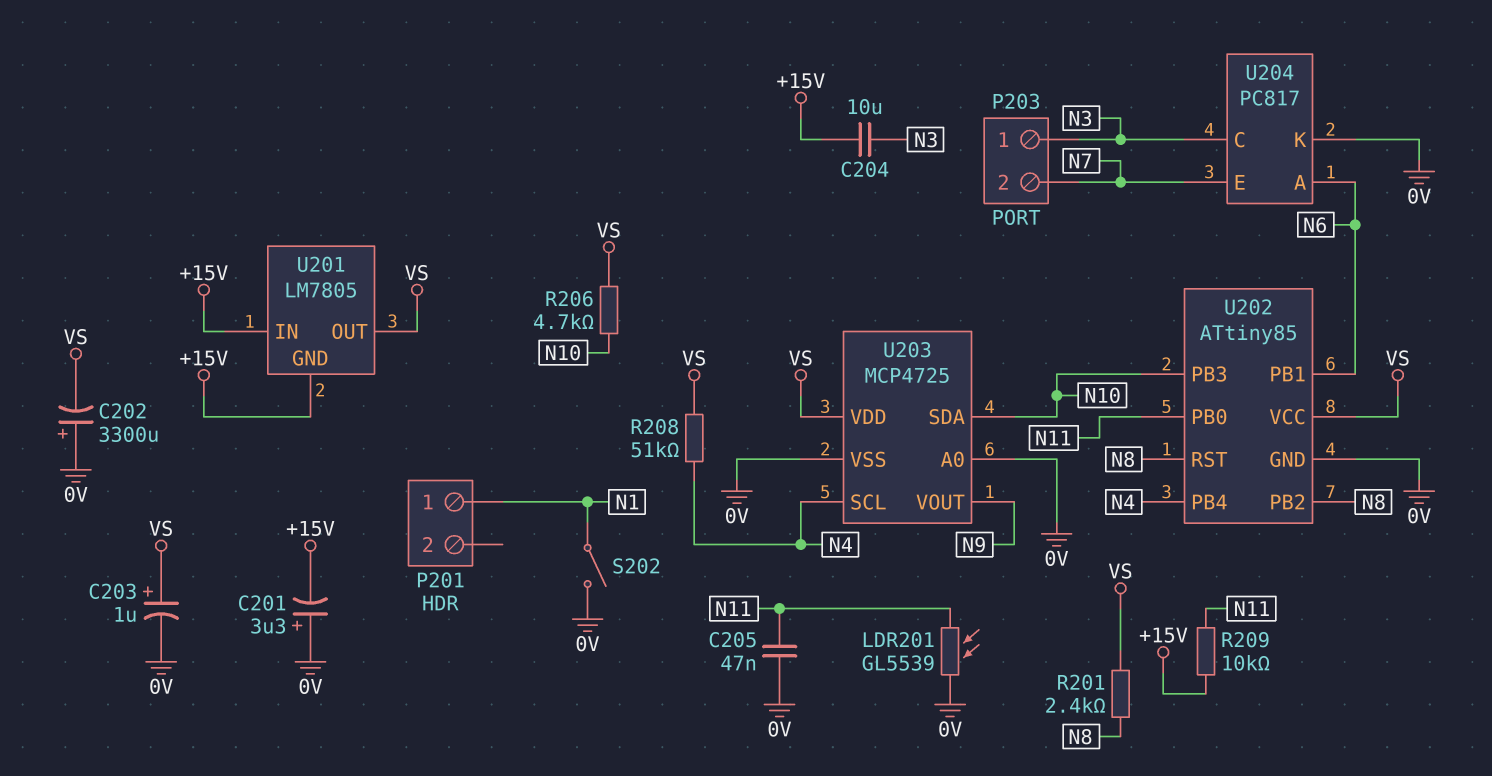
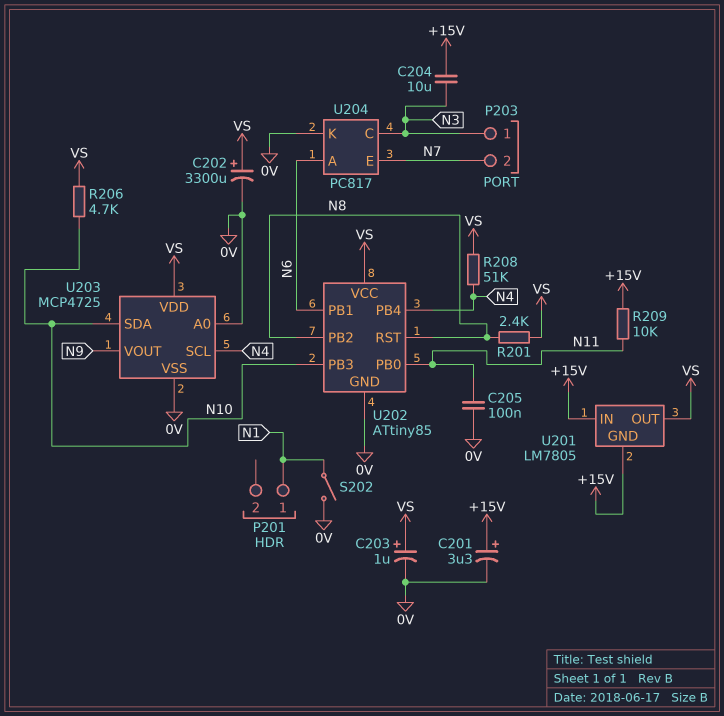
C201: 3.3uF (plus 0V, minus +15V) -> 3.3uF (plus +15V, minus 0V)
C202: 3300uF (plus 0V, minus VS) -> 3300uF (plus VS, minus 0V)
C205: 47nF (0V, N11) -> 100nF (0V, N11)
LDR201: GL5539 (0V, N11) -> none

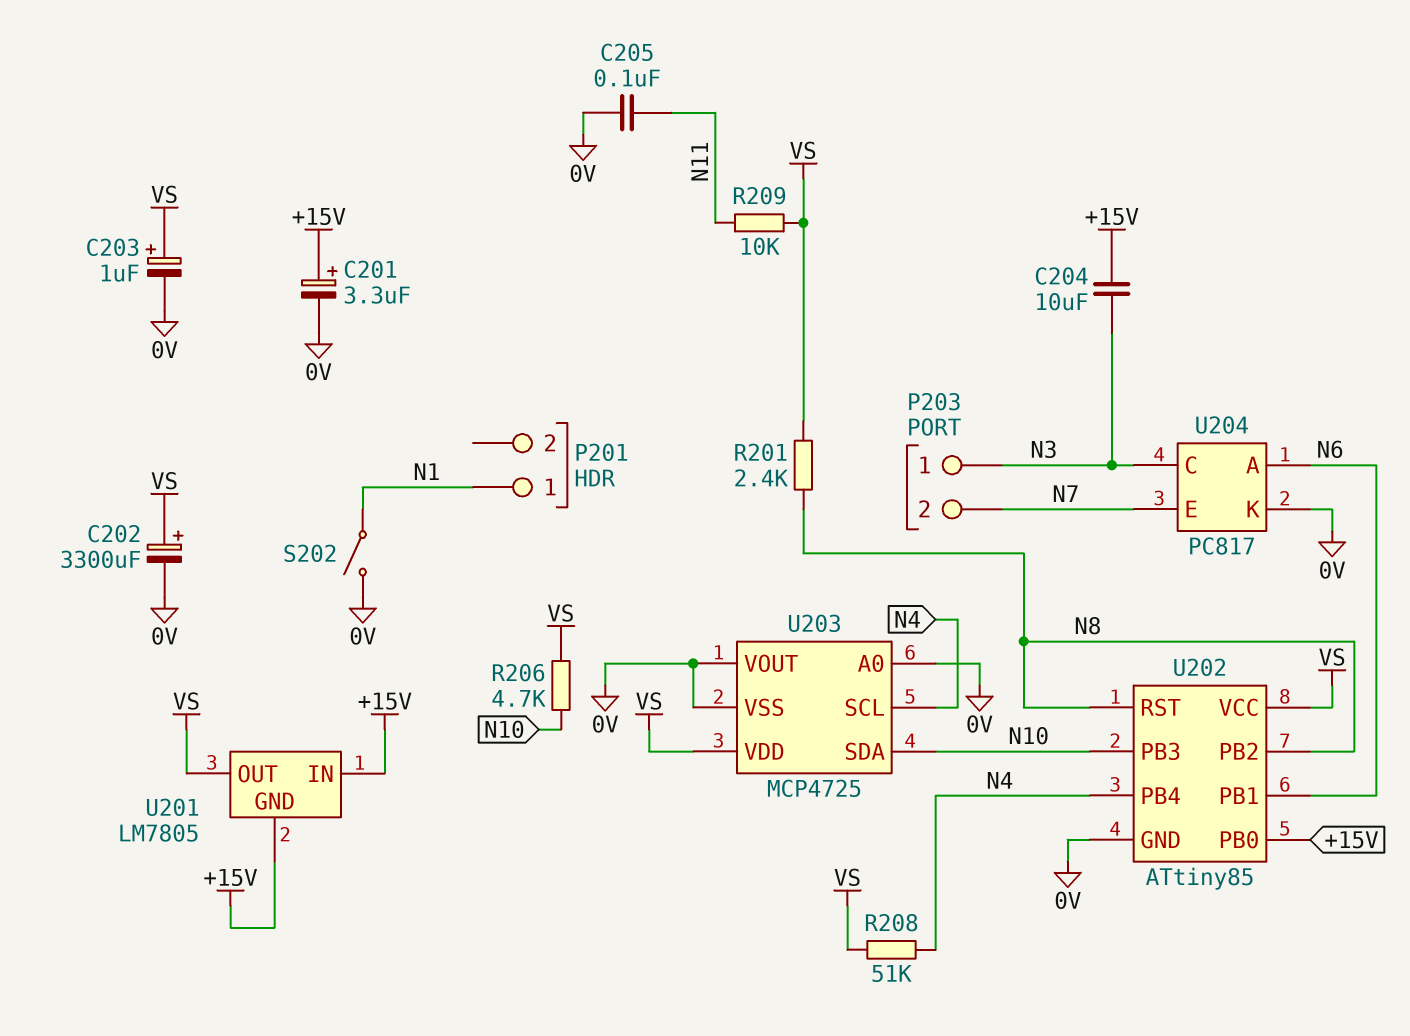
R209: 10k (+15V, N11) -> 10k (N11, VS)
U202 pin PB0: N11 -> +15V
U203 pin VOUT: N9 -> 0V

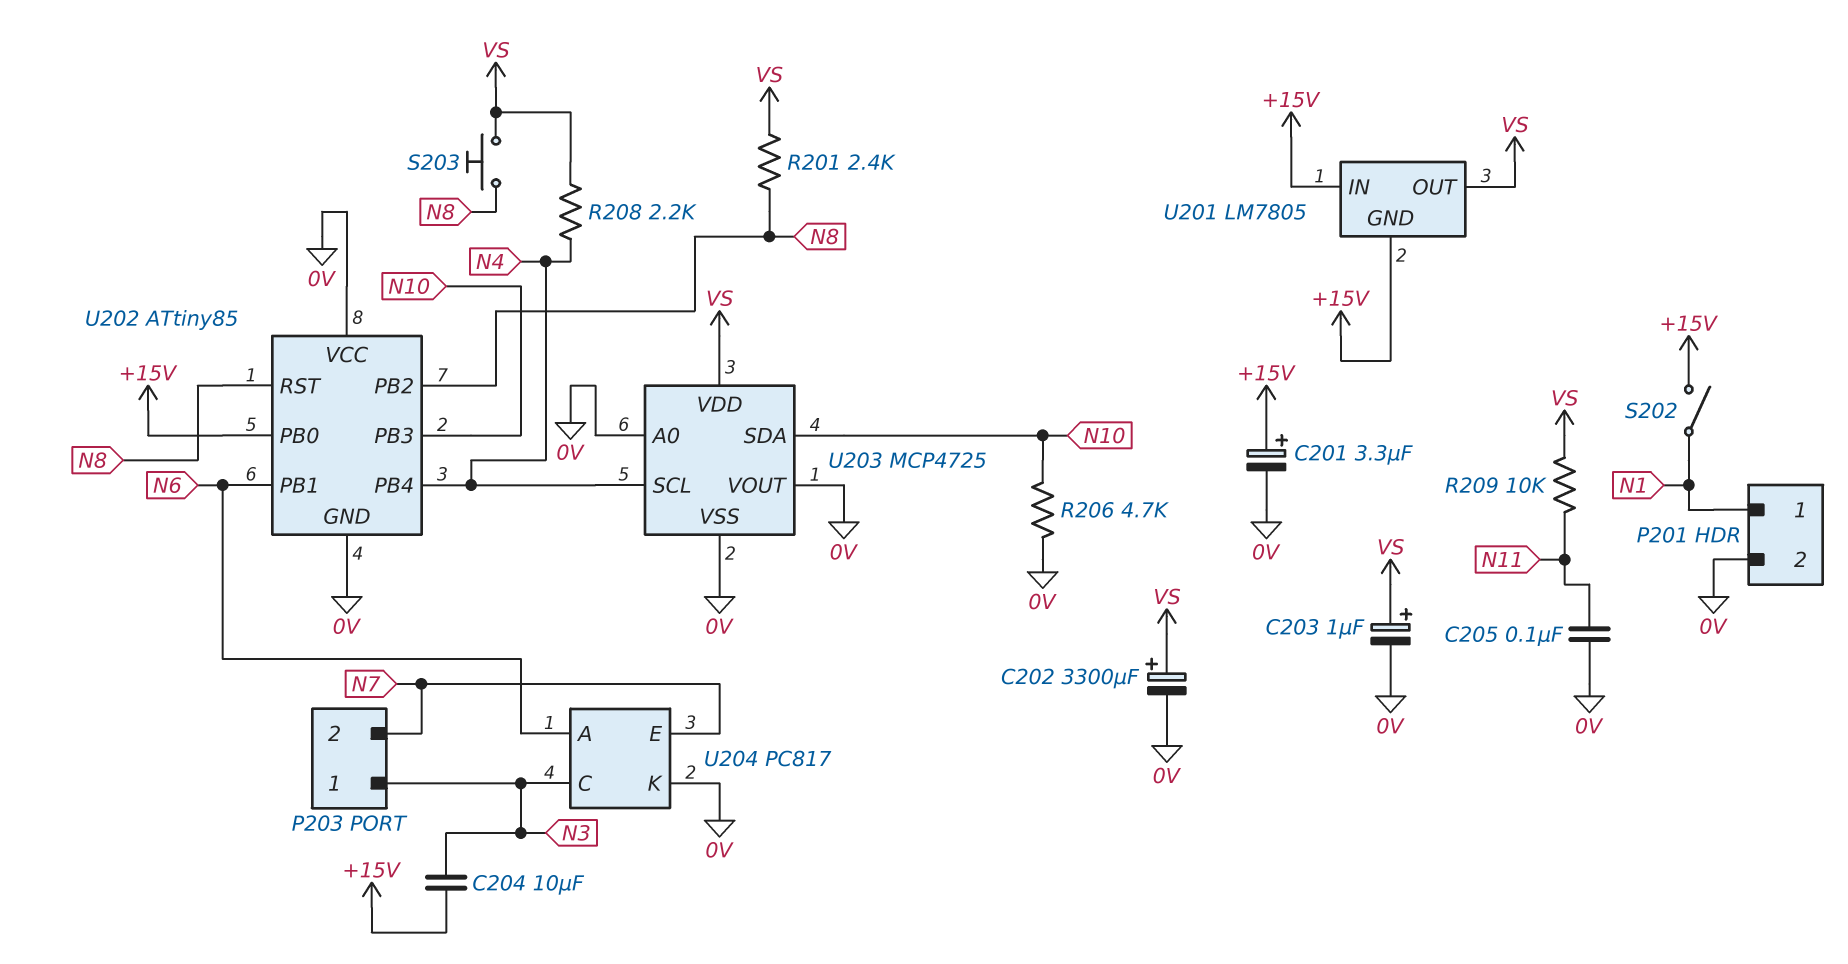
P201 pin 2: none -> 0V
R206: 4.7k (N10, VS) -> 4.7k (0V, N10)
R208: 51k (N4, VS) -> 2.2k (N4, VS)
S202: switch (0V, N1) -> switch (+15V, N1)
S203: none -> button (N8, VS)
U202 pin VCC: VS -> 0V

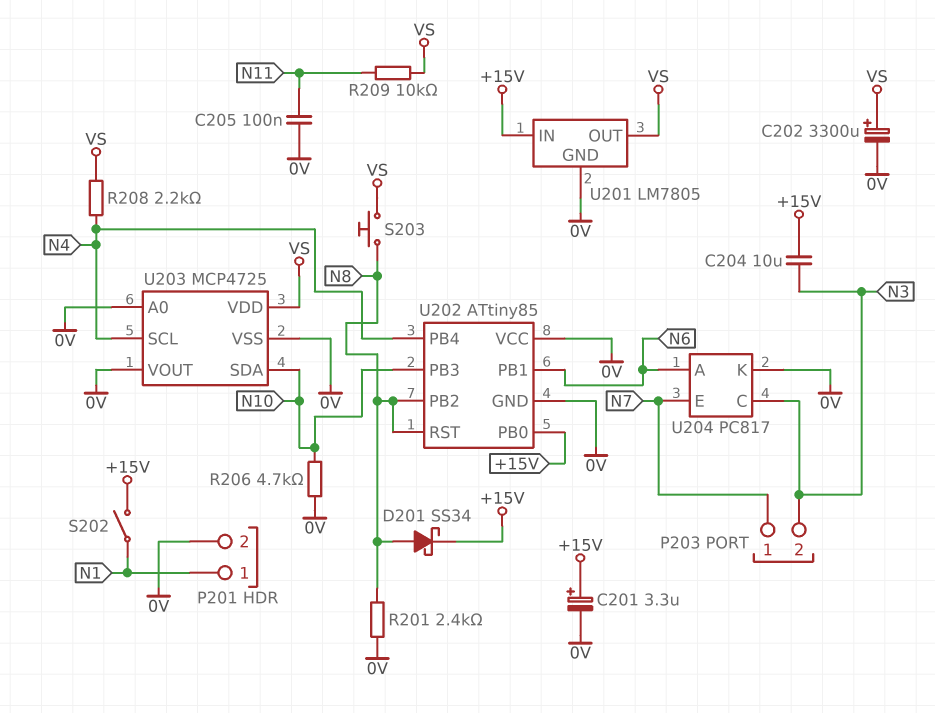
C203: 1uF (plus VS, minus 0V) -> none
D201: none -> schottky SS34 (A N8, K +15V)
P203 pin 1: N3 -> N7
P203 pin 2: N7 -> N3
R201: 2.4k (N8, VS) -> 2.4k (0V, N8)
U201 pin GND: +15V -> 0V

